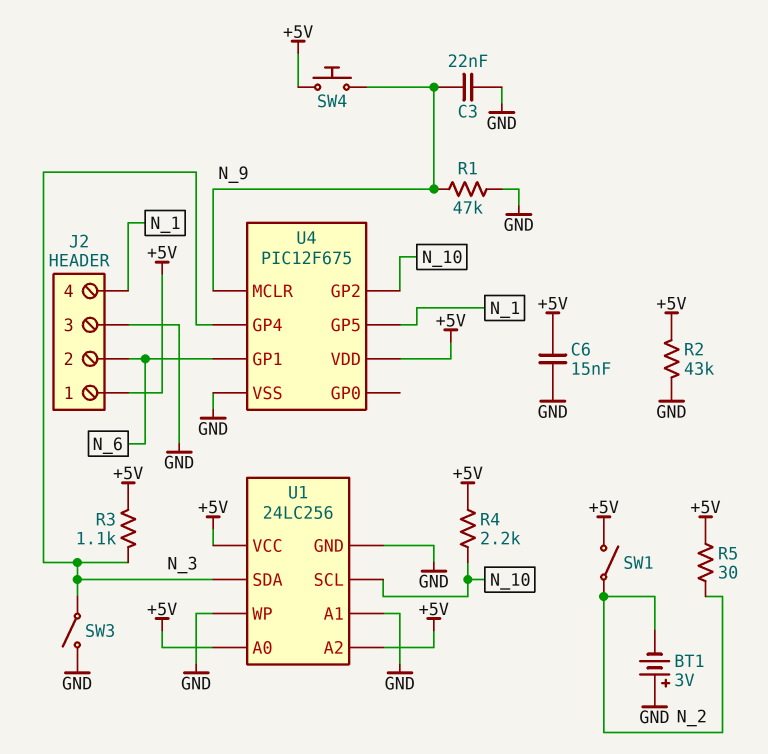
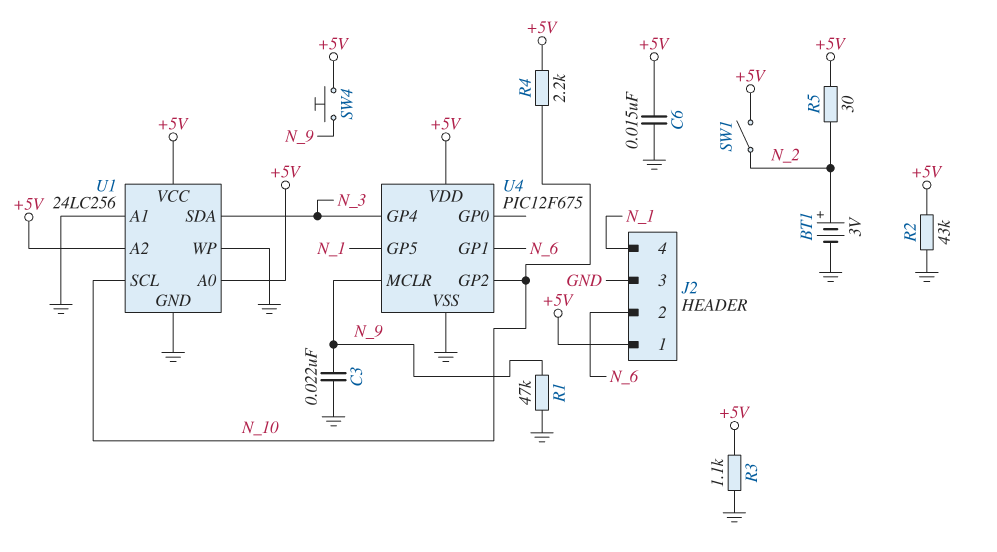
BT1: 3V (plus GND, minus N_2) -> 3V (plus N_2, minus GND)
R3: 1.1k (+5V, N_3) -> 1.1k (+5V, GND)
SW3: switch (GND, N_3) -> none

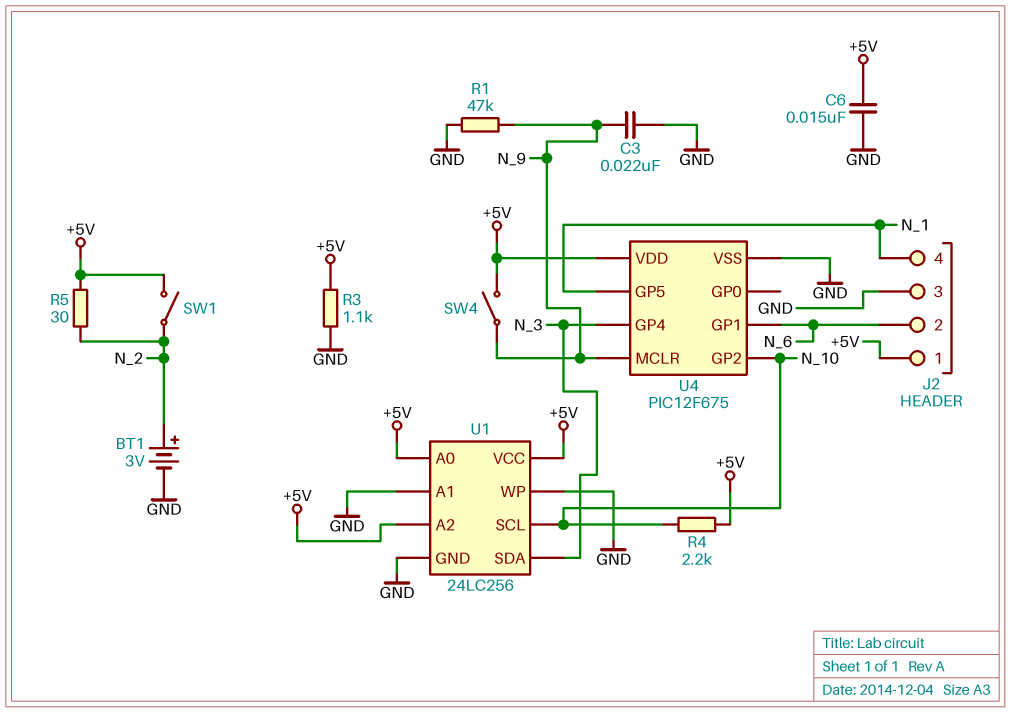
R2: 43k (+5V, GND) -> none
SW4: button (+5V, N_9) -> switch (+5V, N_9)

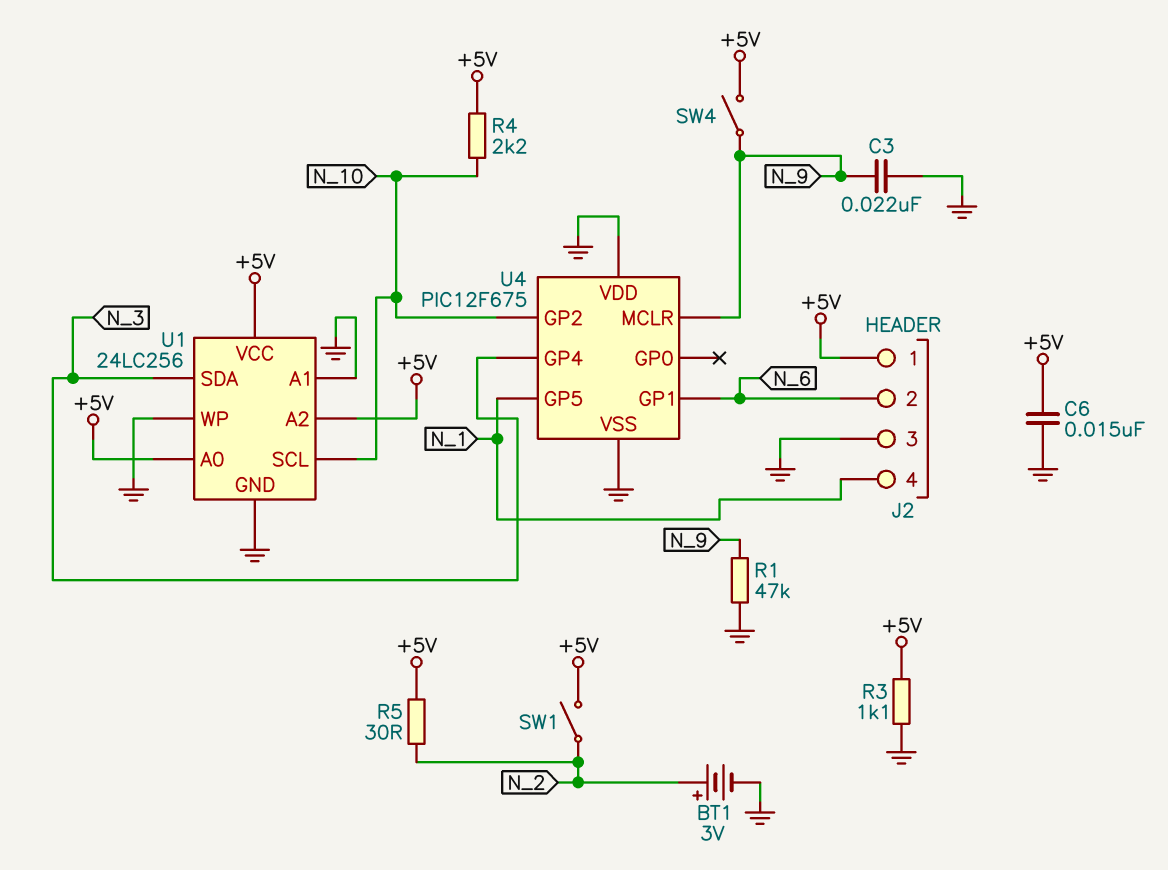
U4 pin VDD: +5V -> GND

